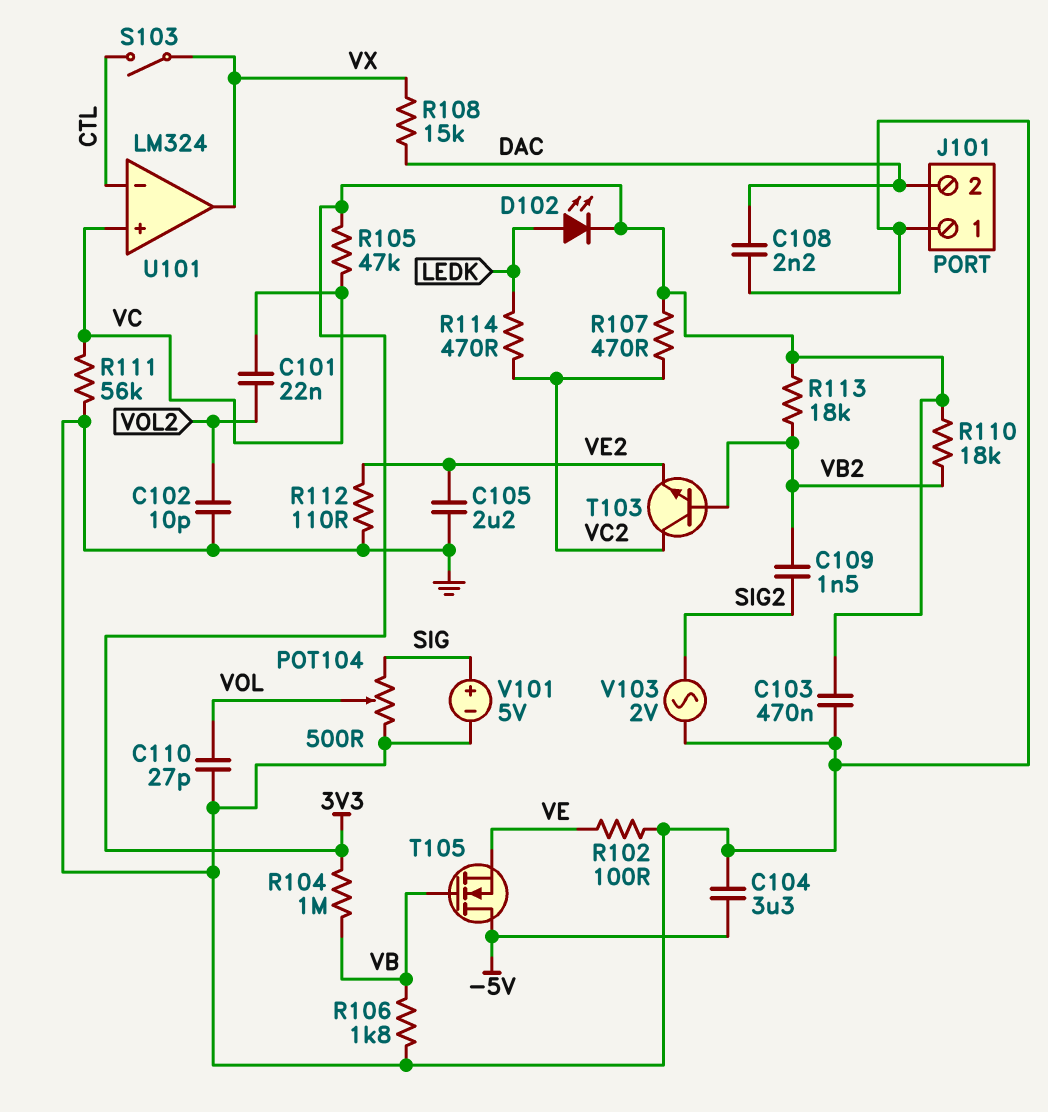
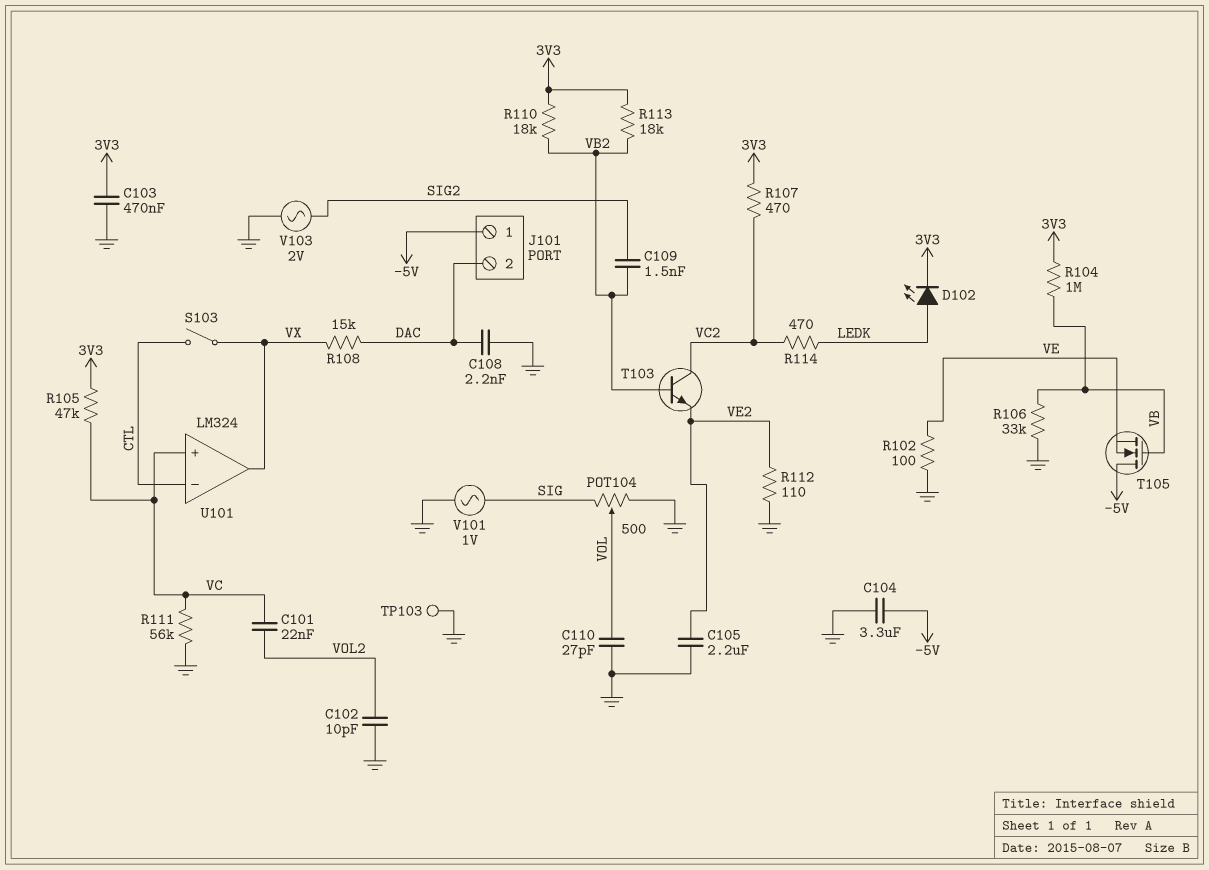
J101 pin 1: GND -> -5V
R106: 1.8k (GND, VB) -> 33k (GND, VB)
TP103: none -> test point (GND)
V101: 5V (plus SIG, minus GND) -> AC 1V (GND, SIG)

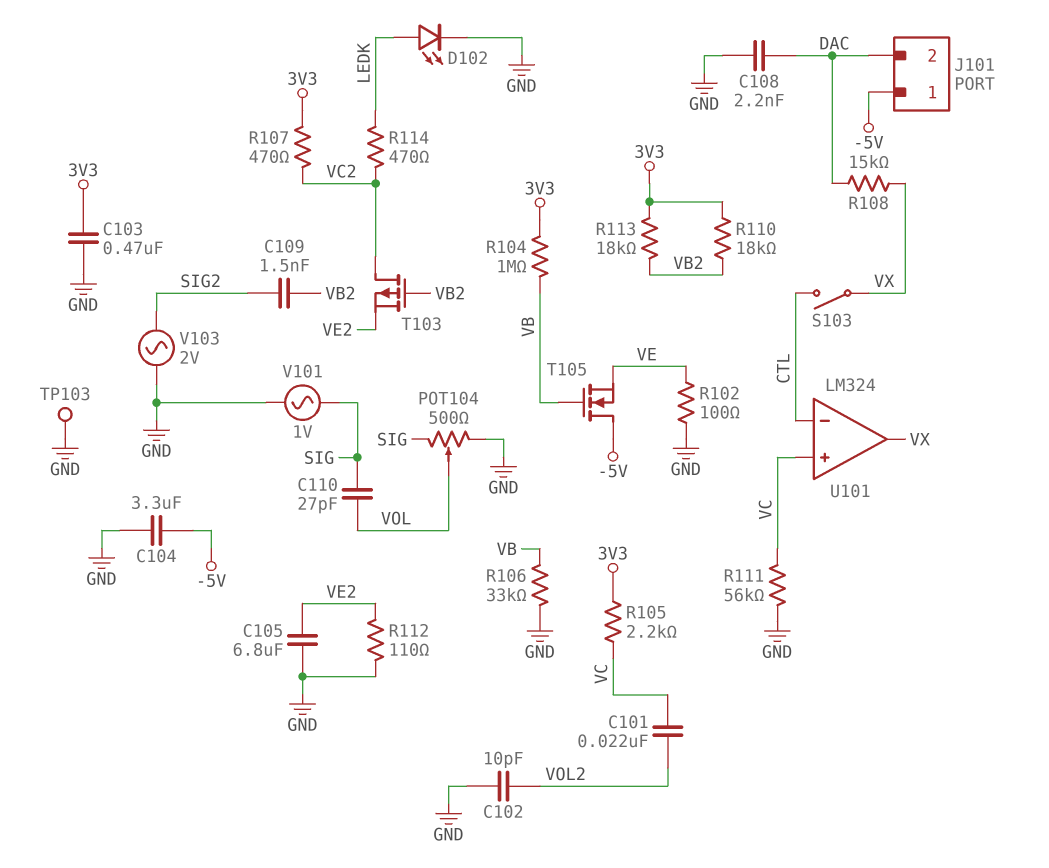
C105: 2.2uF (GND, VE2) -> 6.8uF (GND, VE2)
C110: 27pF (GND, VOL) -> 27pF (SIG, VOL)
D102: LED (A LEDK, K 3V3) -> LED (A LEDK, K GND)
R105: 47k (3V3, VC) -> 2.2k (3V3, VC)
T103: NPN (B VB2, C VC2, E VE2) -> PMOS (G VB2, D VC2, S VE2)

